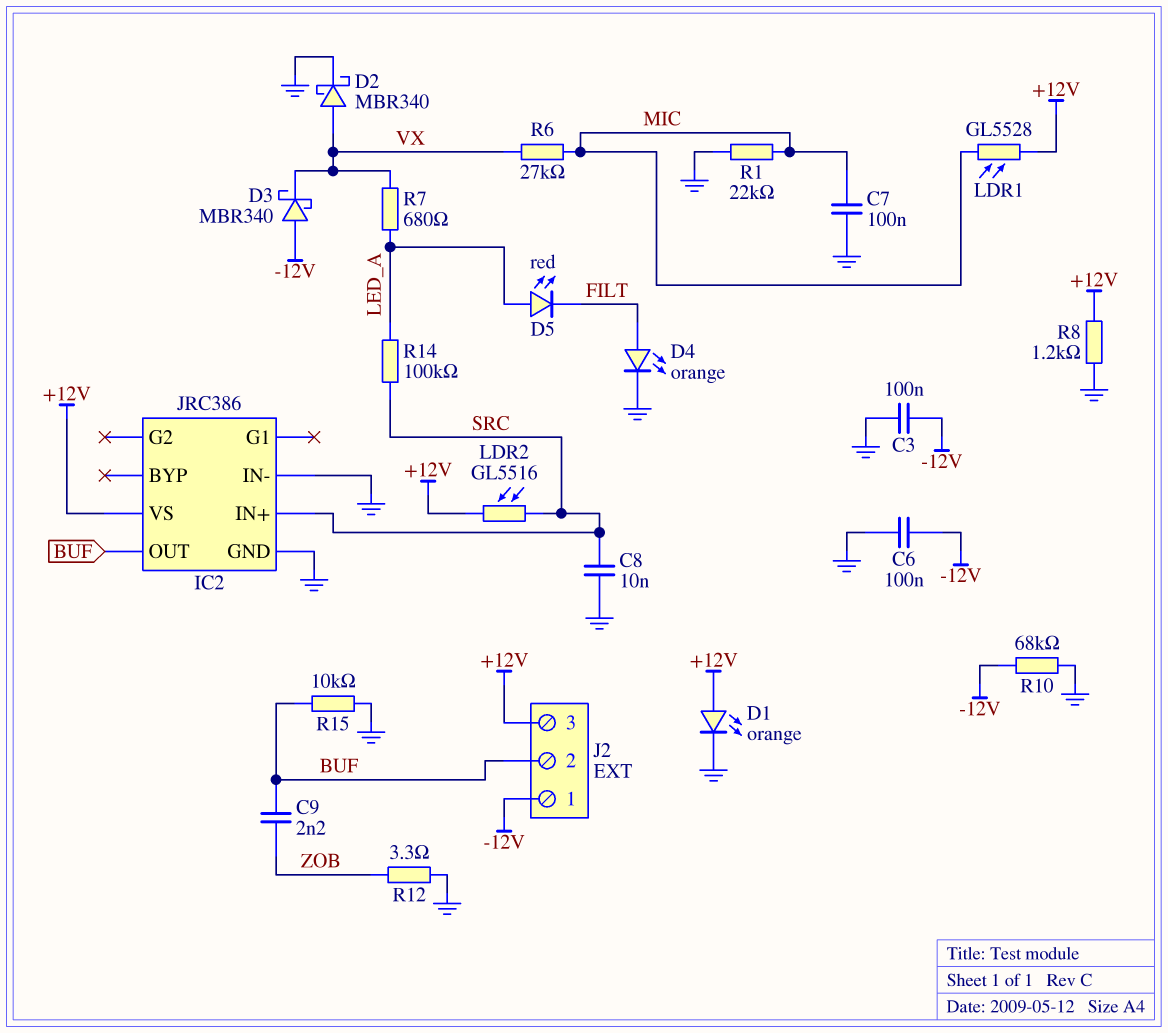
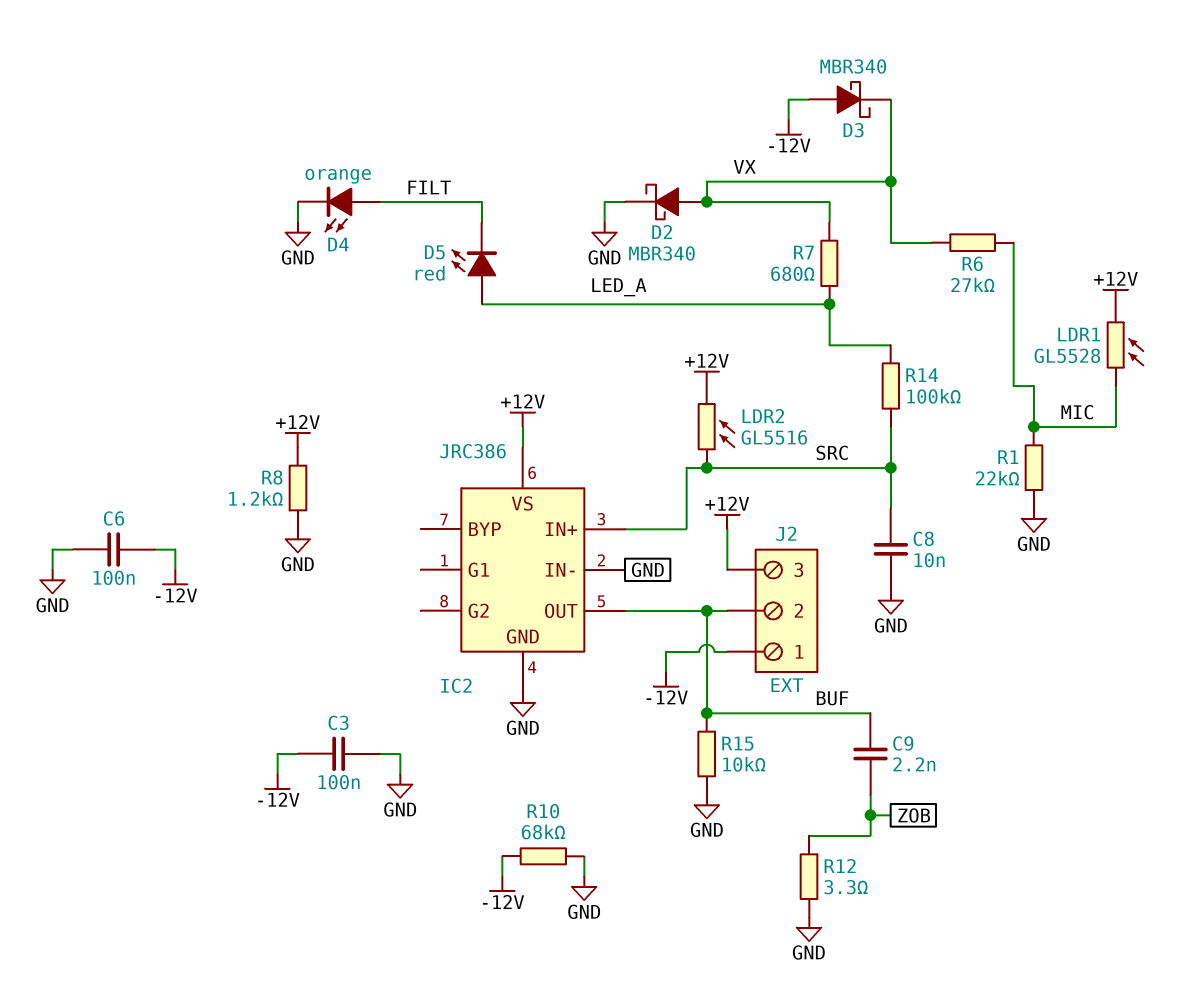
C7: 100nF (GND, MIC) -> none
D1: LED orange (A +12V, K GND) -> none

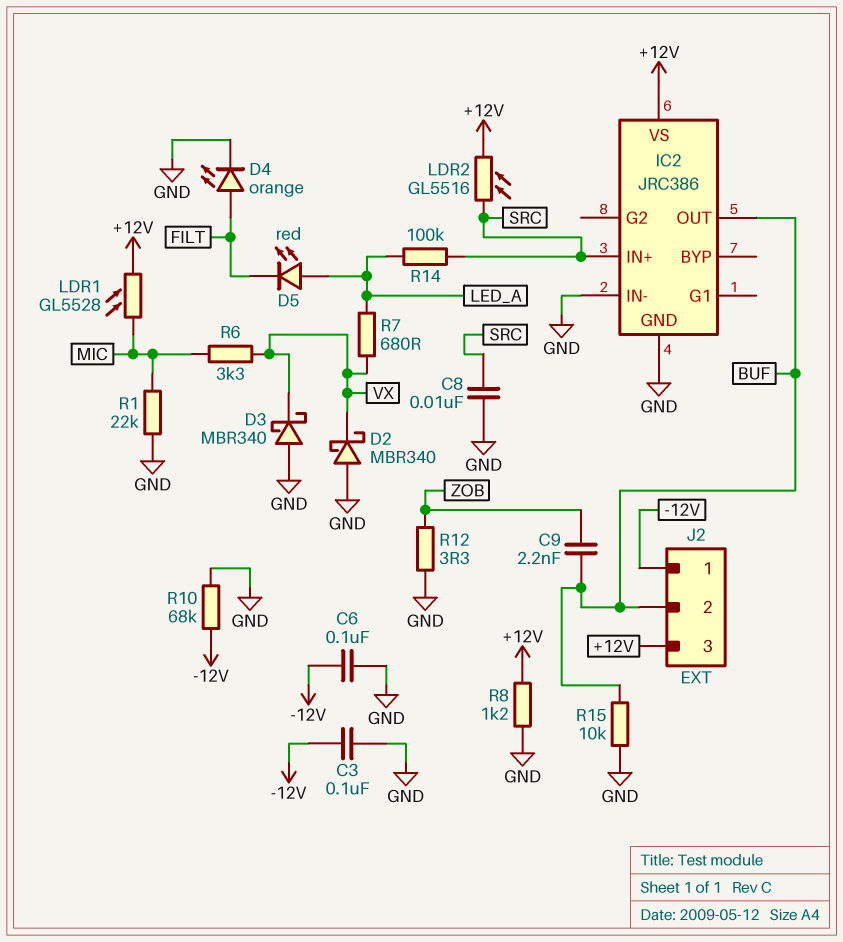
D2: schottky MBR340 (A VX, K GND) -> schottky MBR340 (A GND, K VX)
D3: schottky MBR340 (A -12V, K VX) -> schottky MBR340 (A GND, K VX)
R6: 27k (MIC, VX) -> 3.3k (MIC, VX)

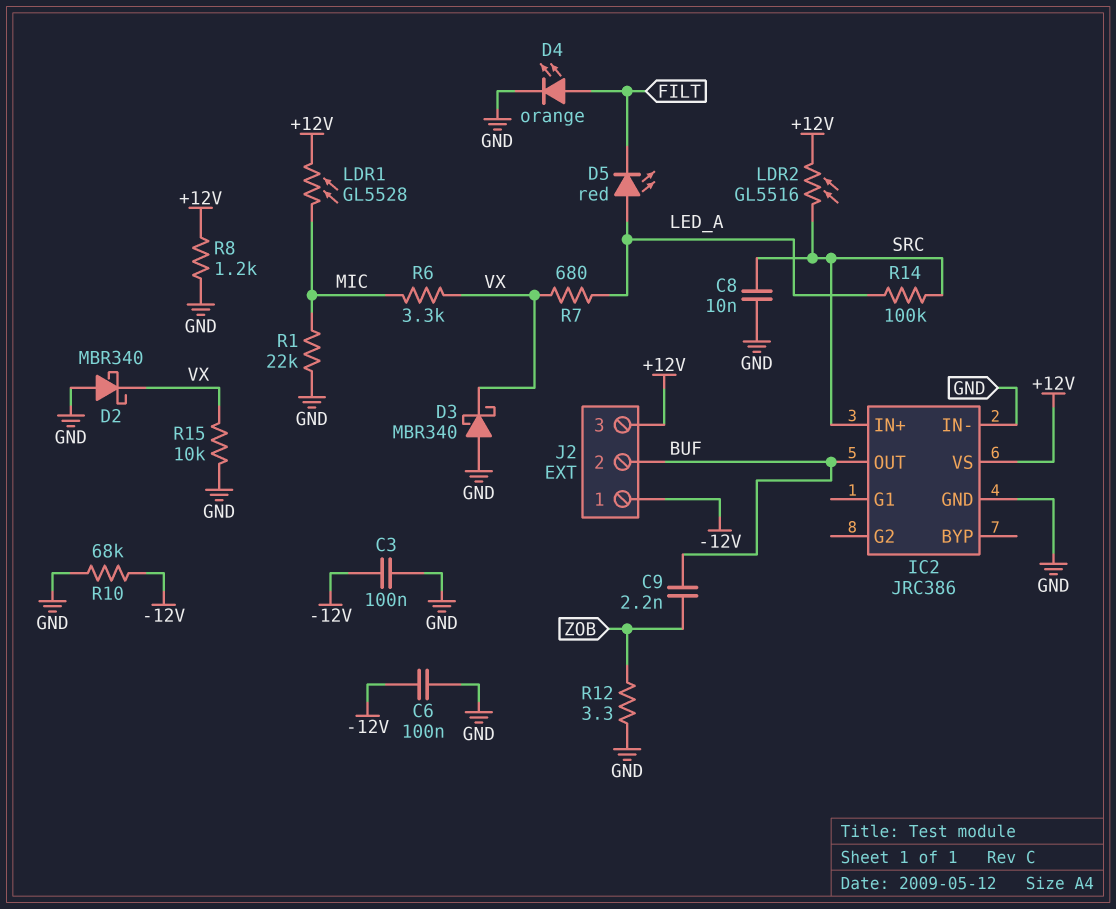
R15: 10k (BUF, GND) -> 10k (GND, VX)

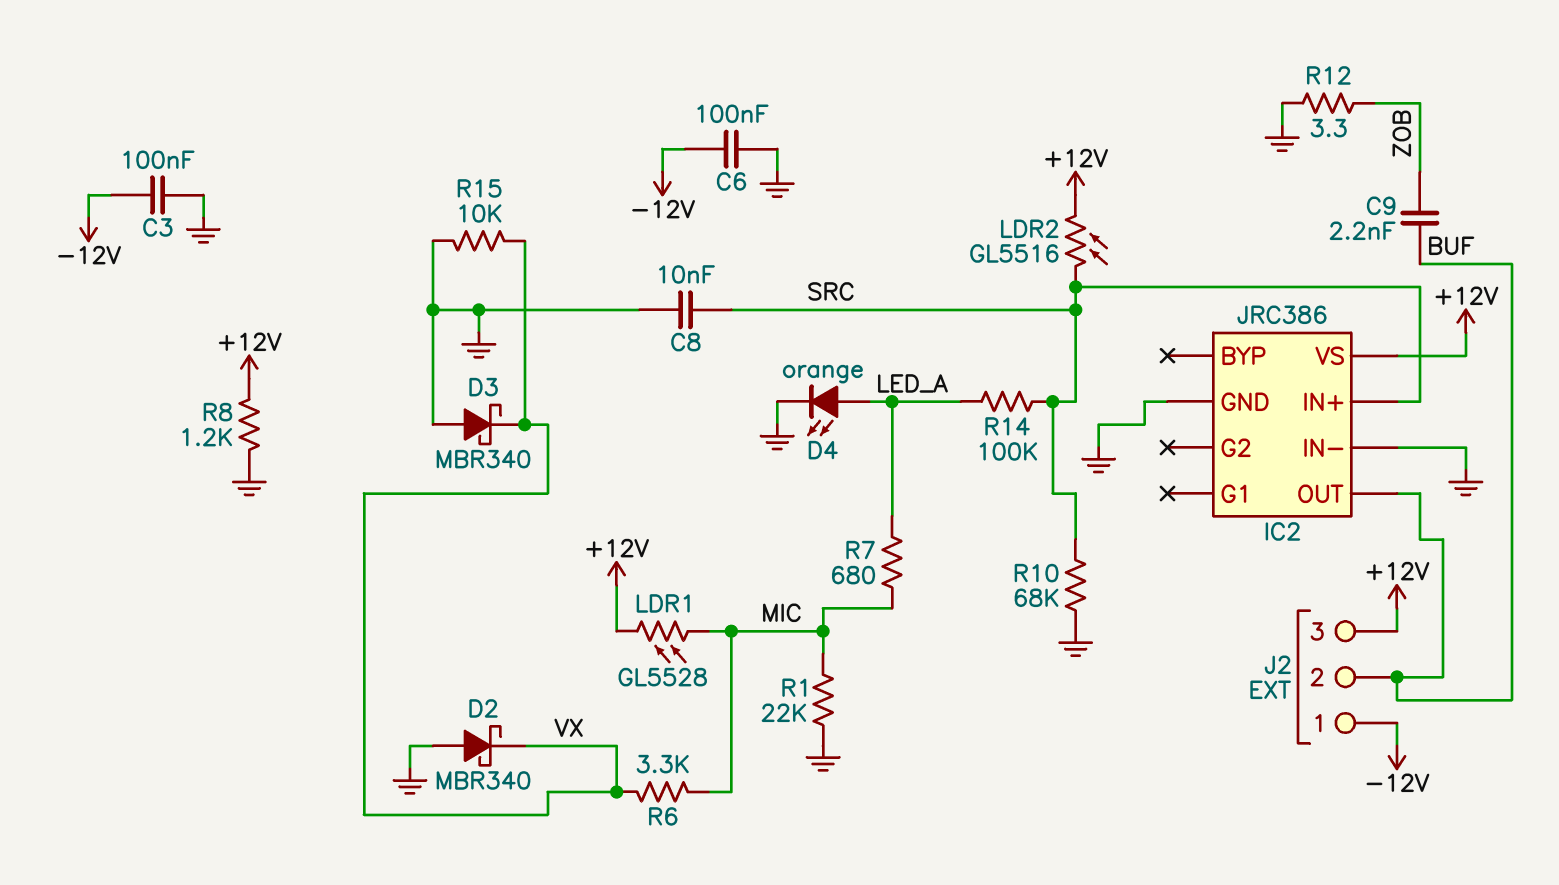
D4: LED orange (A FILT, K GND) -> LED orange (A LED_A, K GND)
D5: LED red (A LED_A, K FILT) -> none
R7: 680 (LED_A, VX) -> 680 (LED_A, MIC)
R10: 68k (-12V, GND) -> 68k (GND, SRC)

